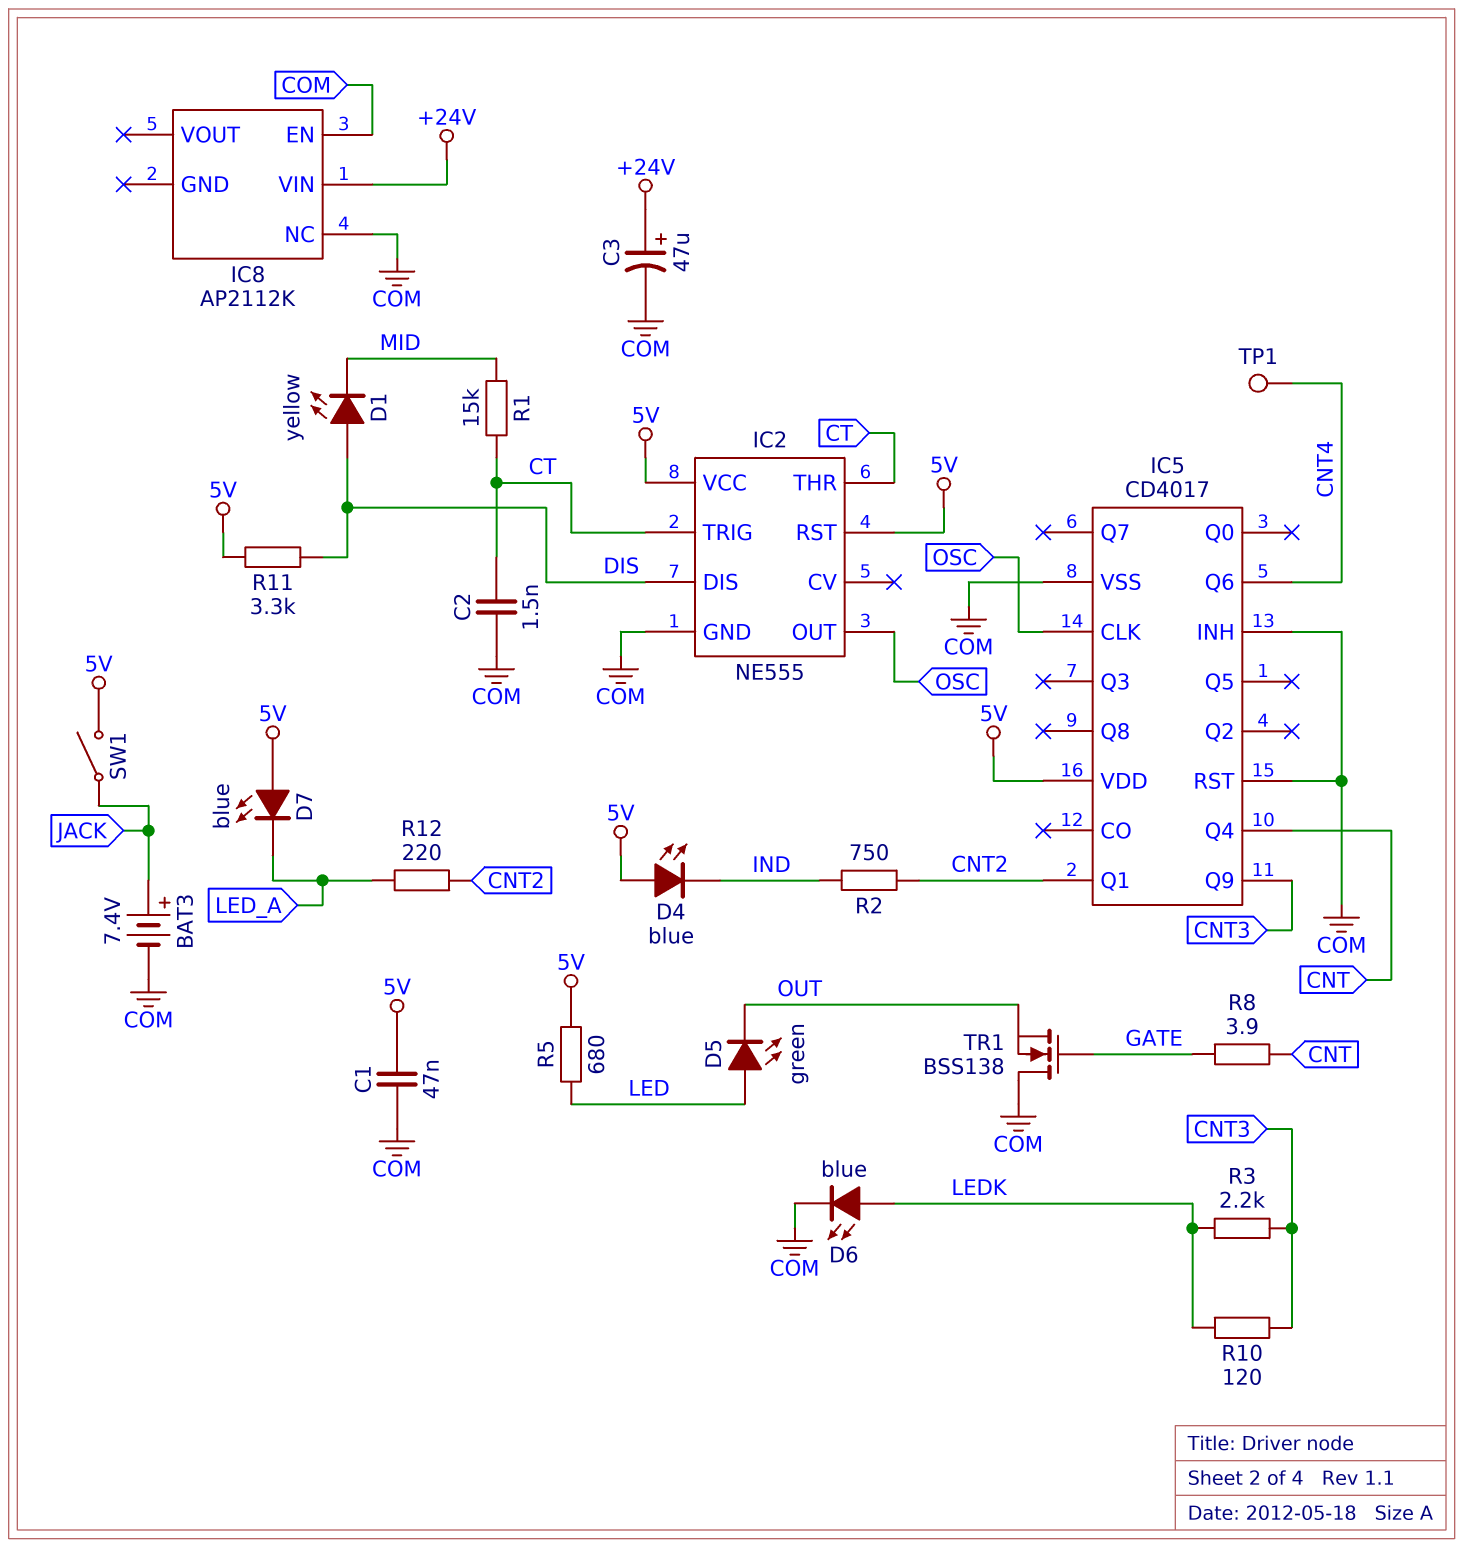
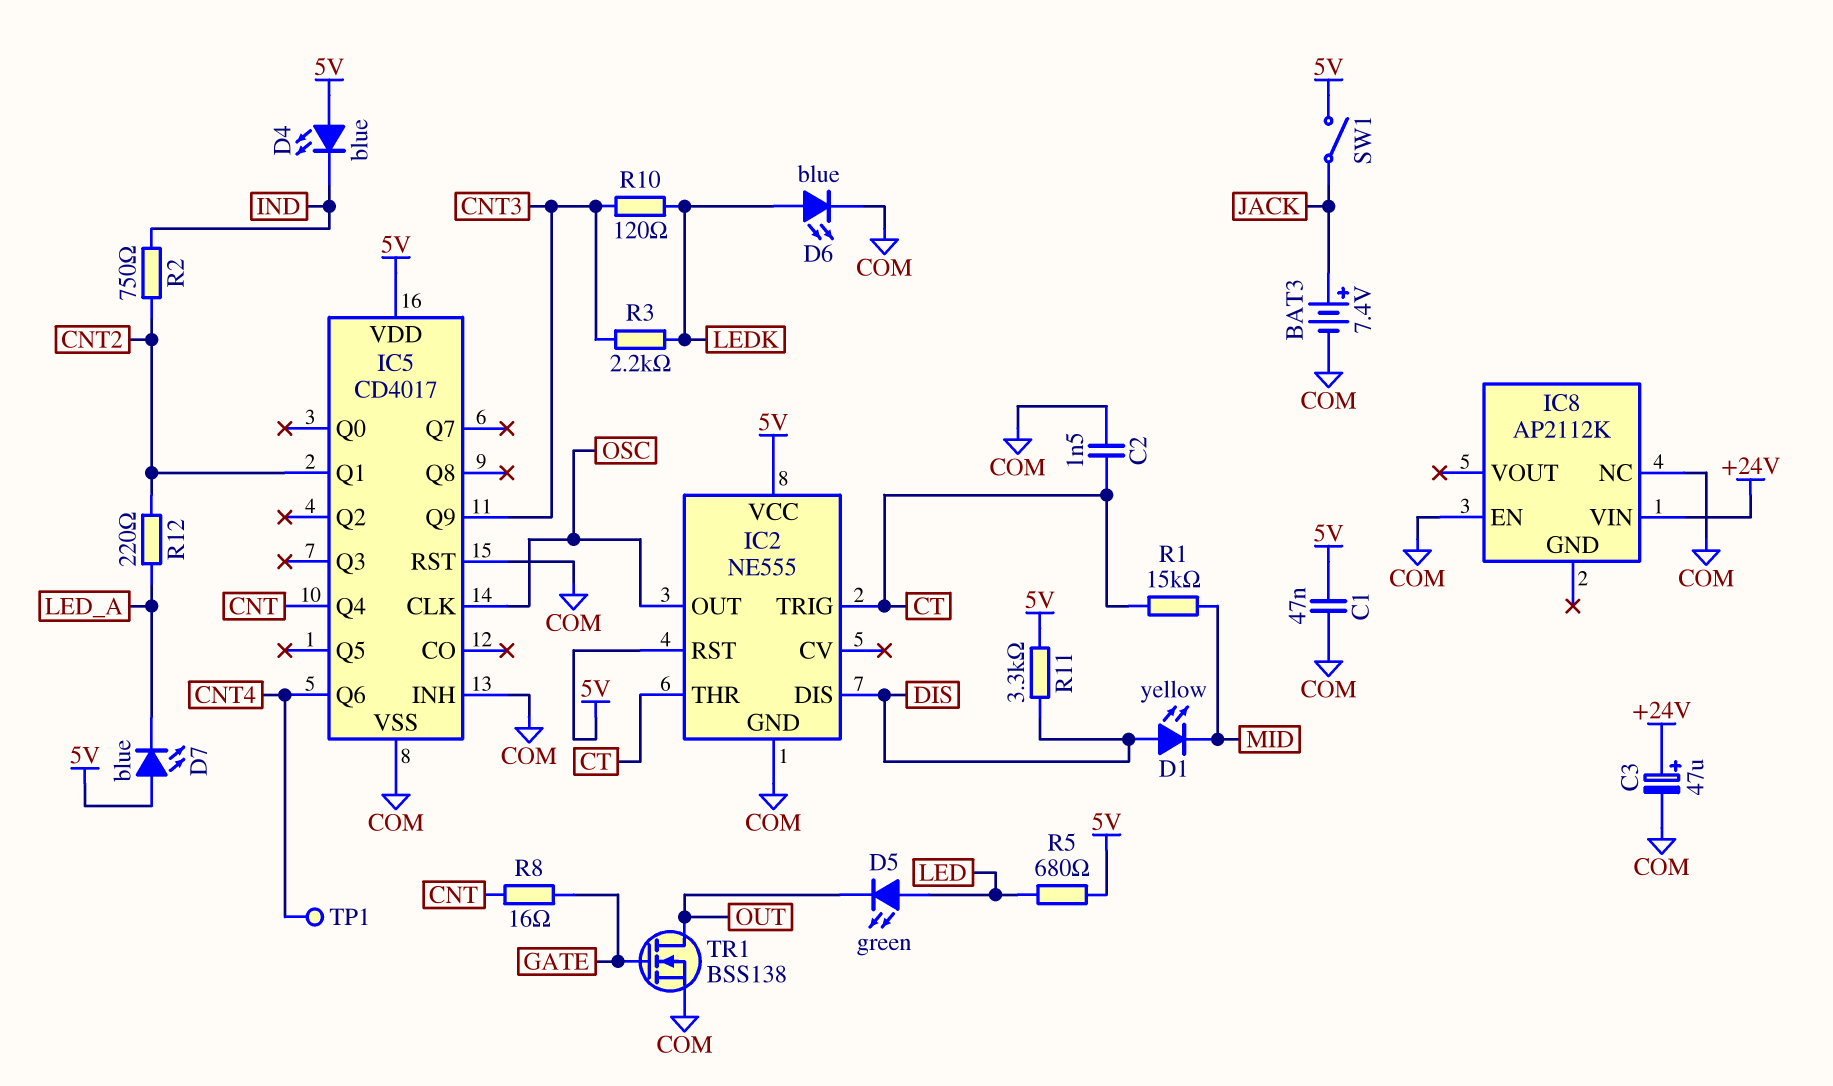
R8: 3.9 (CNT, GATE) -> 16 (CNT, GATE)
TR1: NMOS BSS138 (G GATE, D COM, S OUT) -> NMOS BSS138 (G GATE, D OUT, S COM)

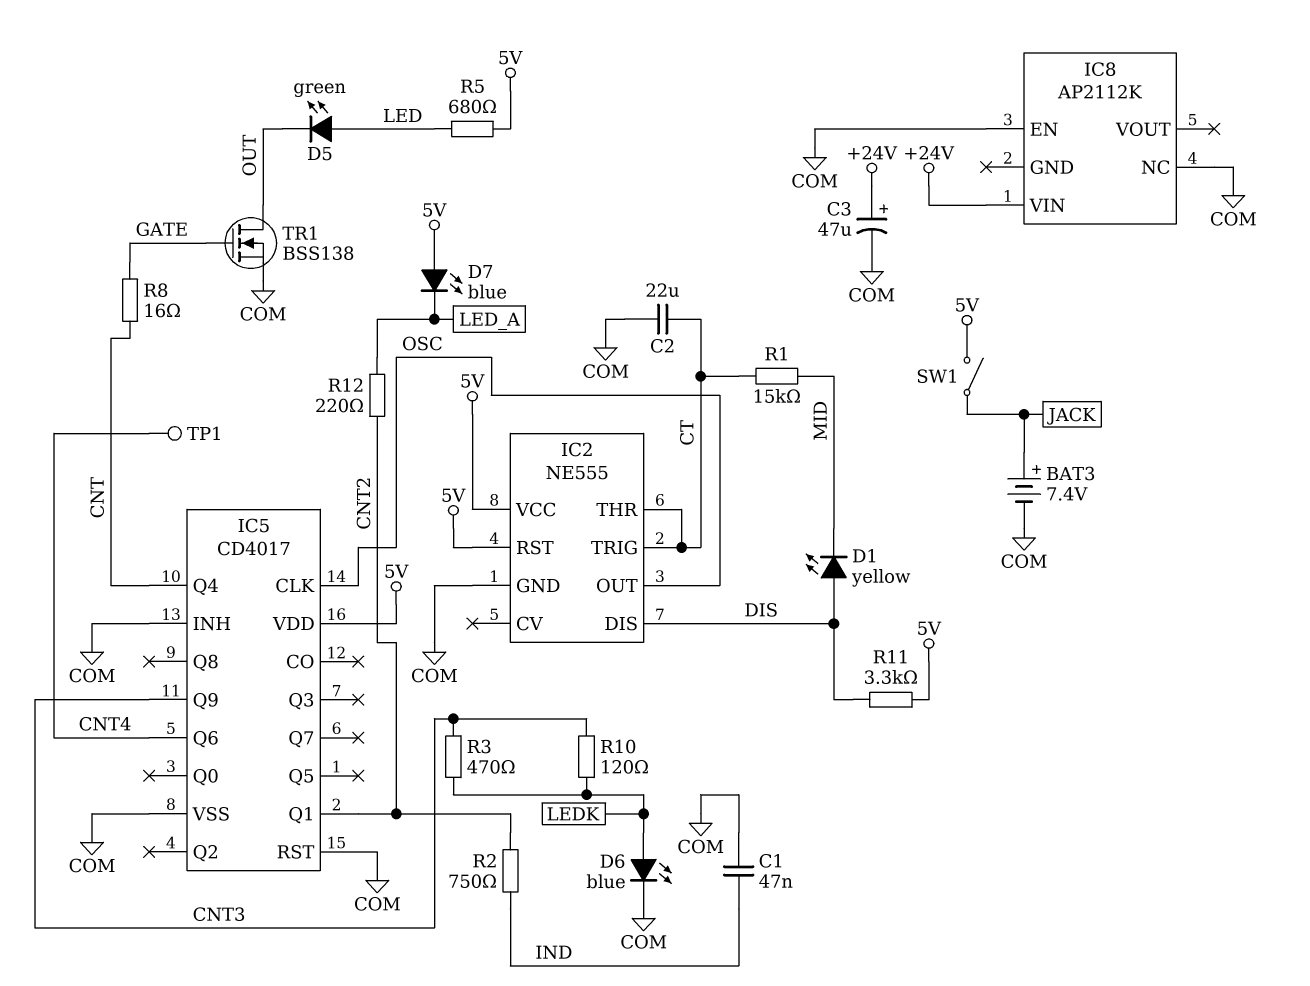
C1: 47nF (5V, COM) -> 47nF (COM, IND)
C2: 1.5nF (COM, CT) -> 22uF (COM, CT)
D4: LED blue (A 5V, K IND) -> none
R3: 2.2k (CNT3, LEDK) -> 470 (CNT3, LEDK)

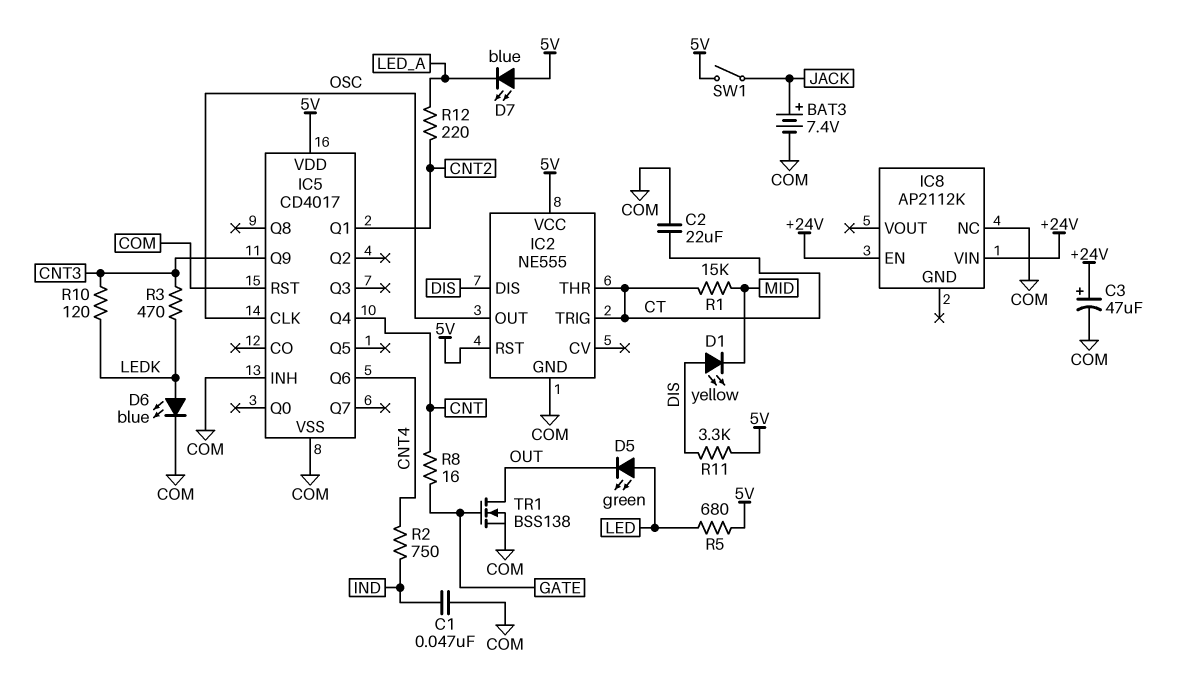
IC8 pin EN: COM -> +24V
R2: 750 (CNT2, IND) -> 750 (CNT4, IND)
TP1: test point (CNT4) -> none

